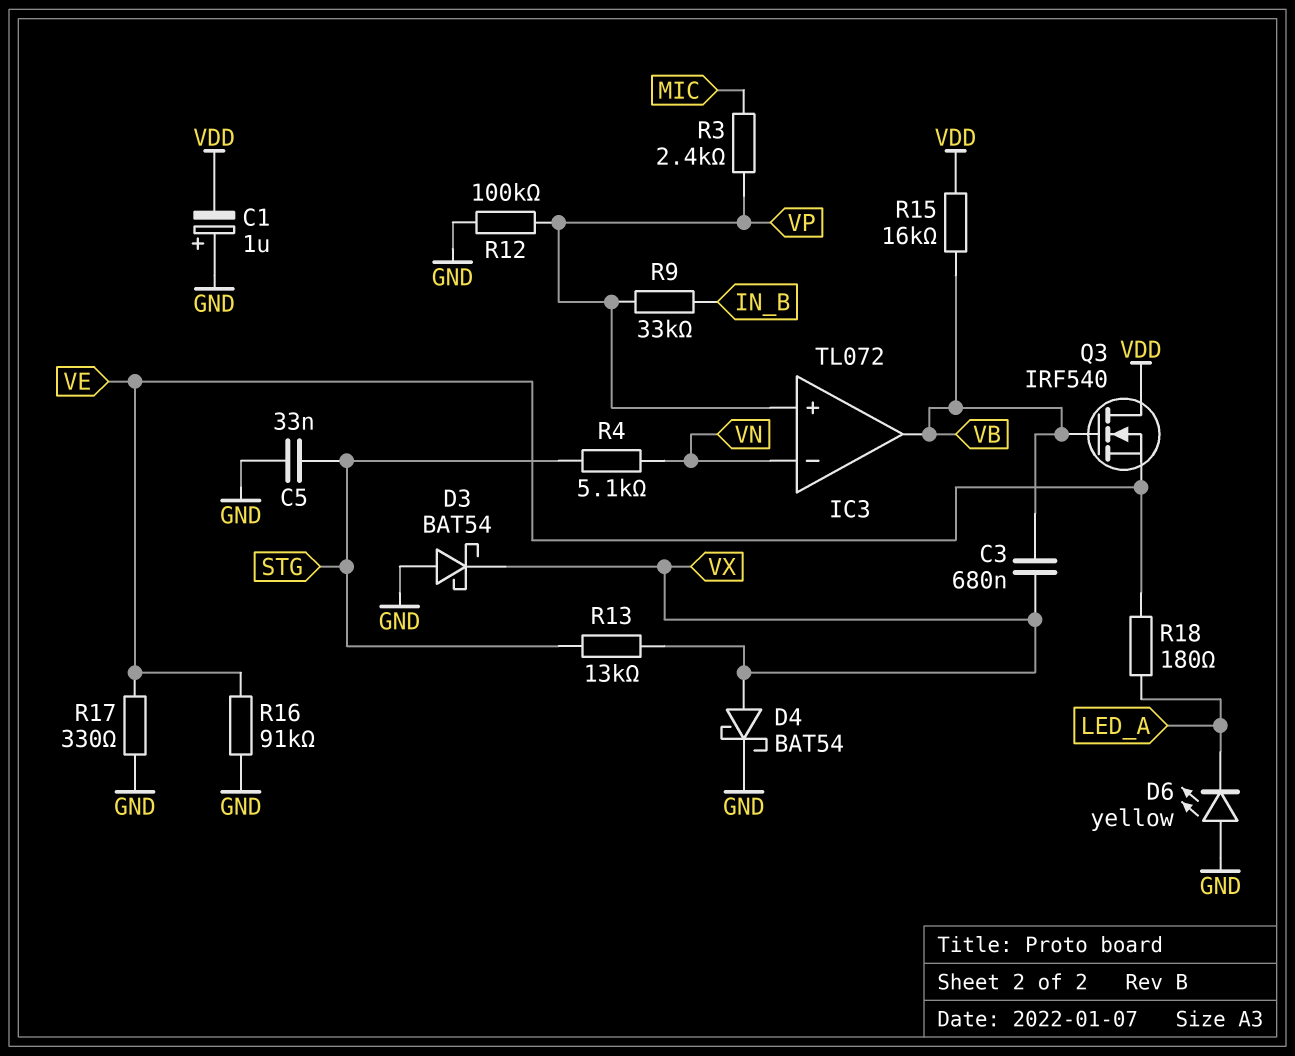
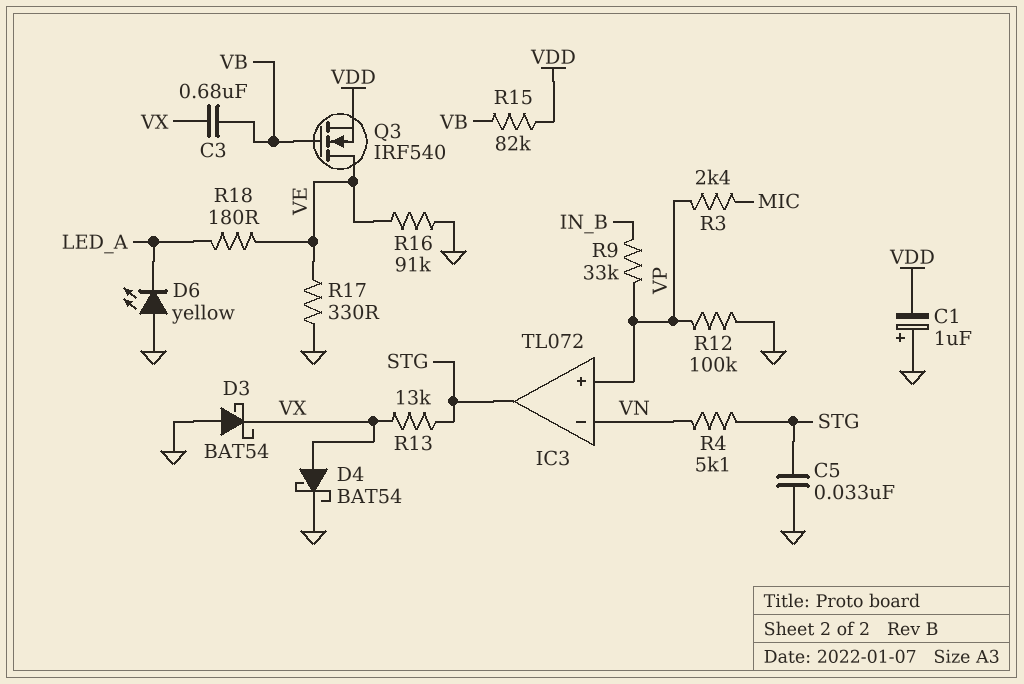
IC3 pin out: VB -> STG
Q3: NMOS IRF540 (G VB, D VDD, S VE) -> NMOS IRF540 (G VB, D VE, S VDD)
R15: 16k (VB, VDD) -> 82k (VB, VDD)

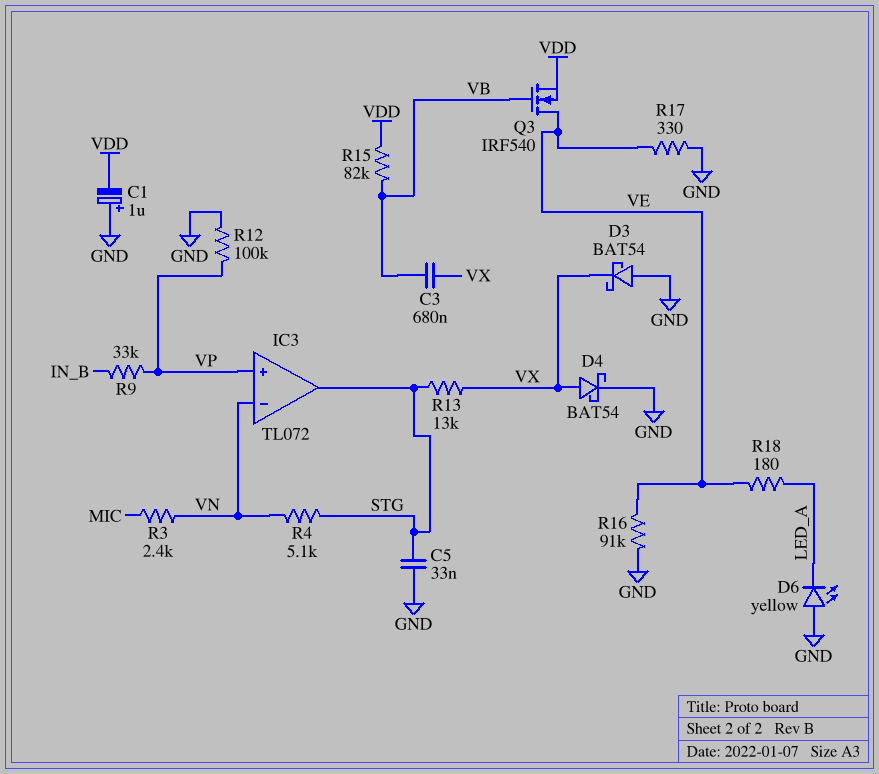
R3: 2.4k (MIC, VP) -> 2.4k (MIC, VN)

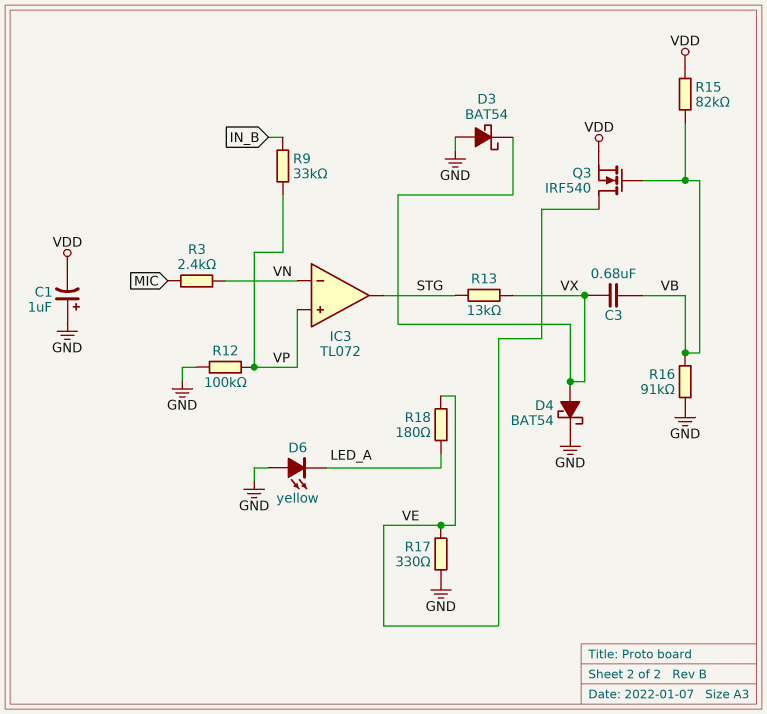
C5: 33nF (GND, STG) -> none
R4: 5.1k (STG, VN) -> none
R16: 91k (GND, VE) -> 91k (GND, VB)

